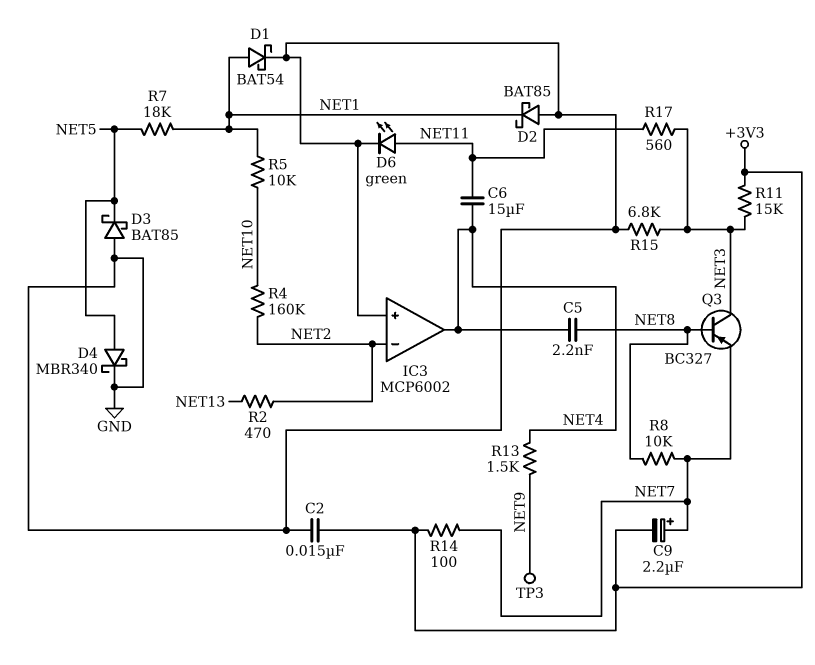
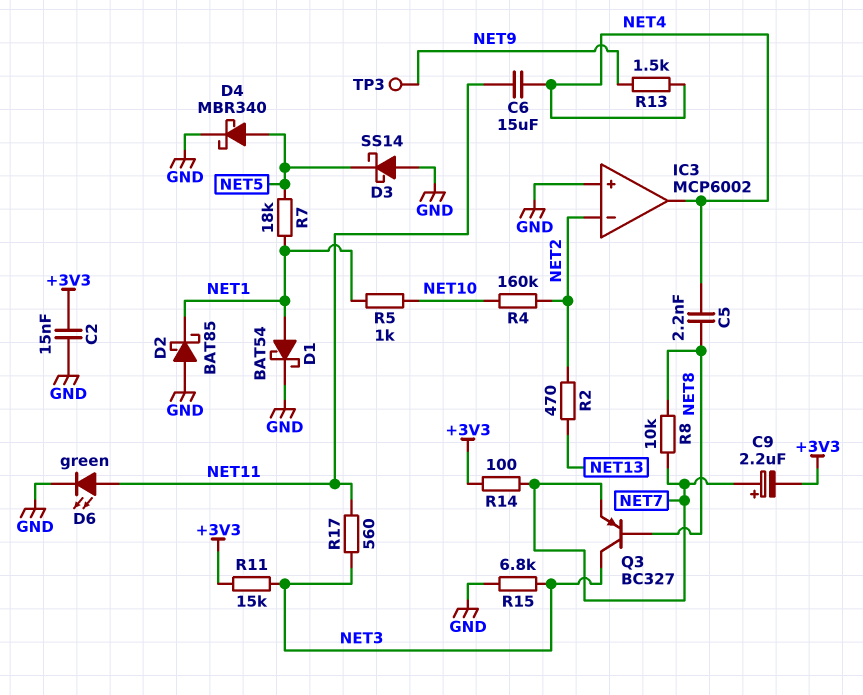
D3: schottky BAT85 (A GND, K NET5) -> schottky SS14 (A GND, K NET5)
R5: 10k (NET1, NET10) -> 1k (NET1, NET10)

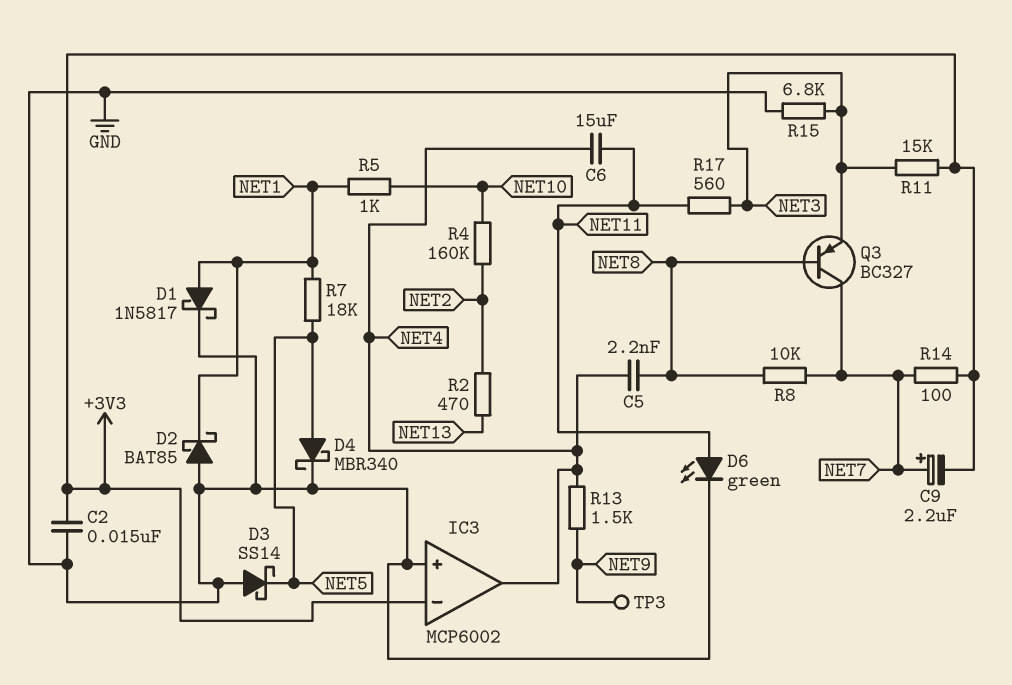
D1: schottky BAT54 (A NET1, K GND) -> schottky 1N5817 (A NET1, K GND)
IC3 pin in-: NET2 -> +3V3
Q3: PNP BC327 (B NET8, C NET3, E NET7) -> PNP BC327 (B NET8, C NET7, E NET3)

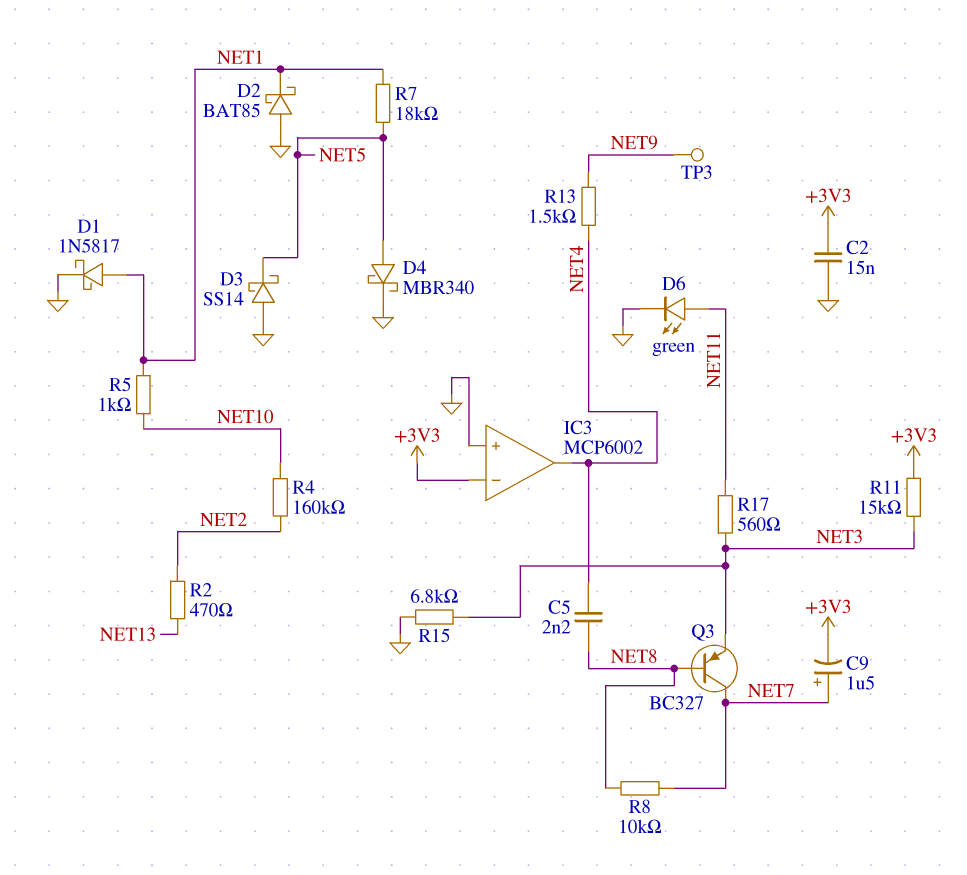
C6: 15uF (NET4, NET11) -> none
C9: 2.2uF (plus NET7, minus +3V3) -> 1.5uF (plus NET7, minus +3V3)
R14: 100 (+3V3, NET7) -> none

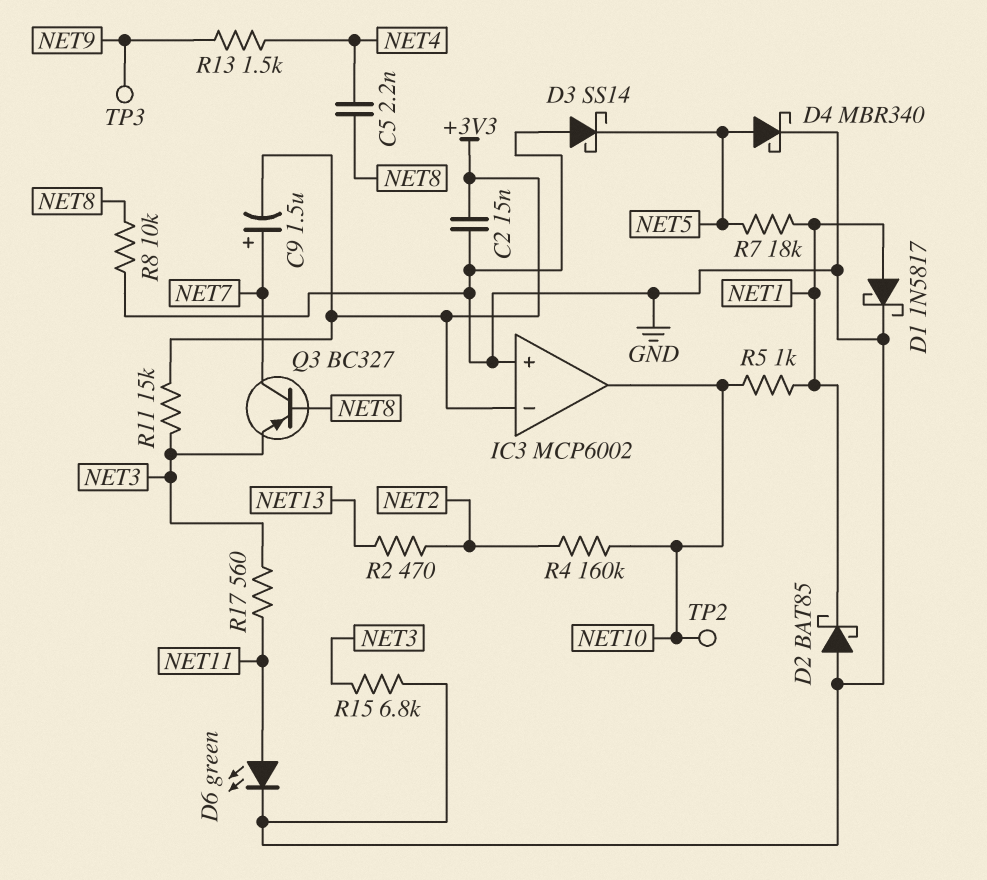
IC3 pin out: NET4 -> NET10
R8: 10k (NET7, NET8) -> 10k (GND, NET8)
TP2: none -> test point (NET10)

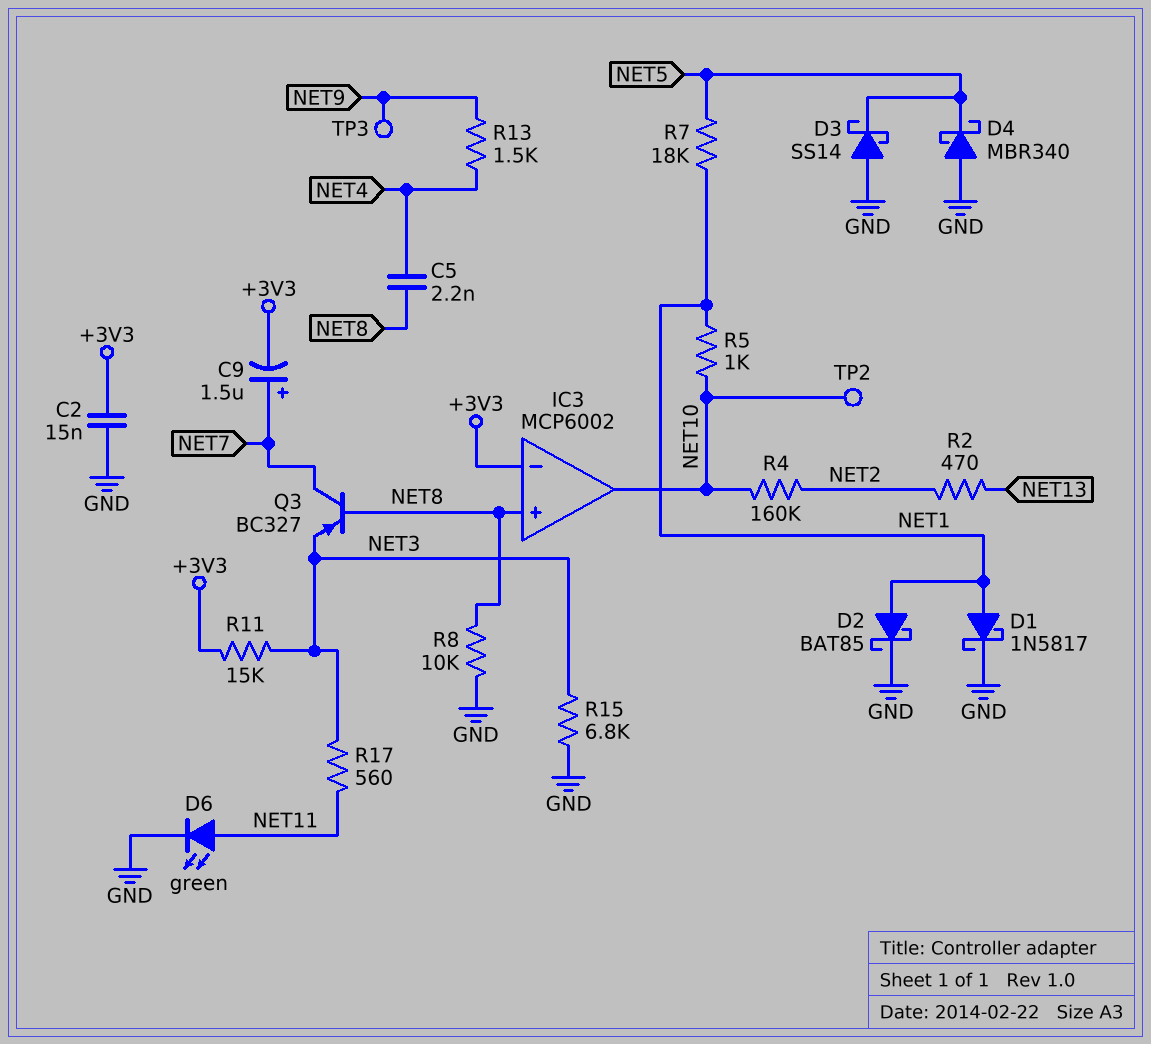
D2: schottky BAT85 (A GND, K NET1) -> schottky BAT85 (A NET1, K GND)
D4: schottky MBR340 (A NET5, K GND) -> schottky MBR340 (A GND, K NET5)
IC3 pin in+: GND -> NET8

